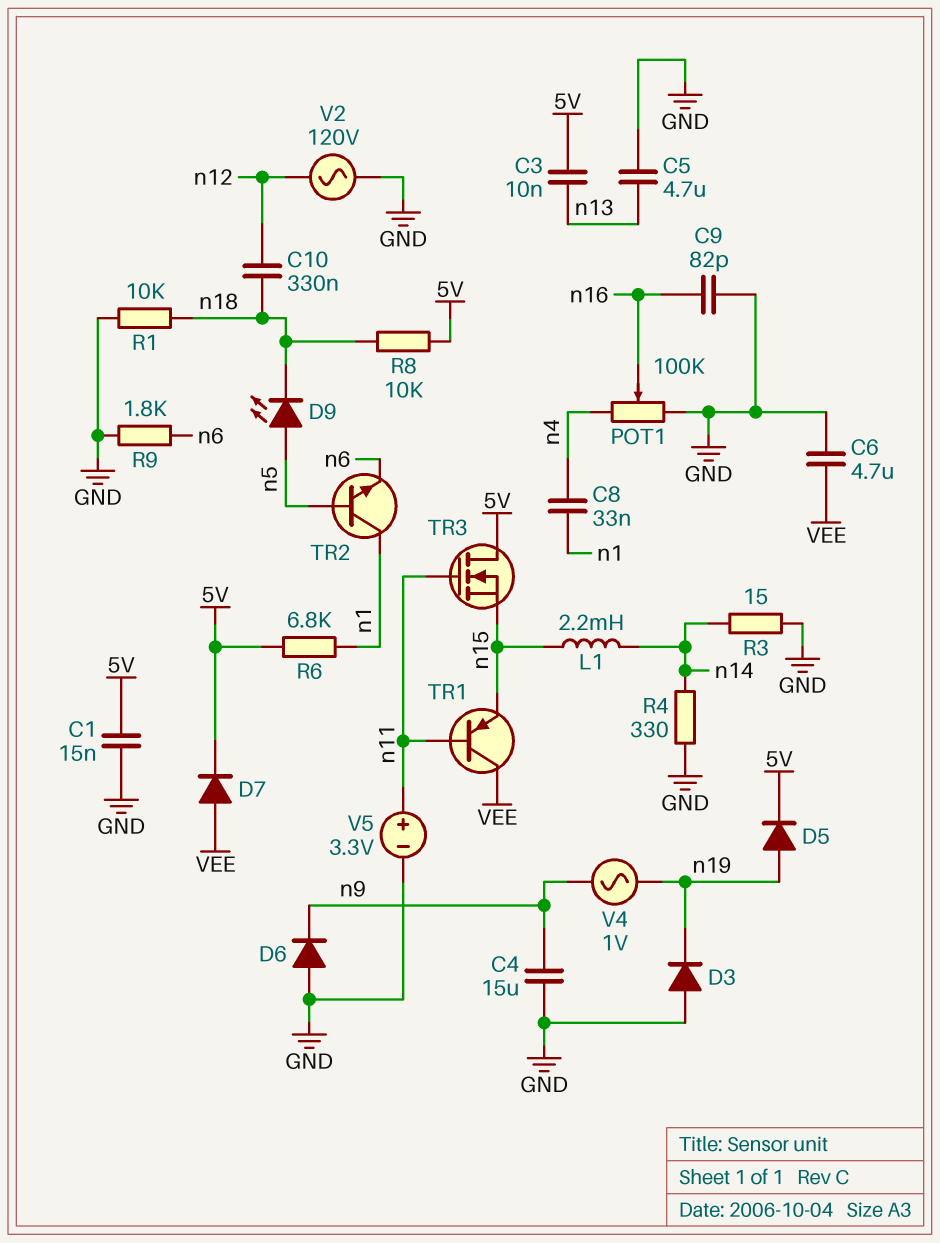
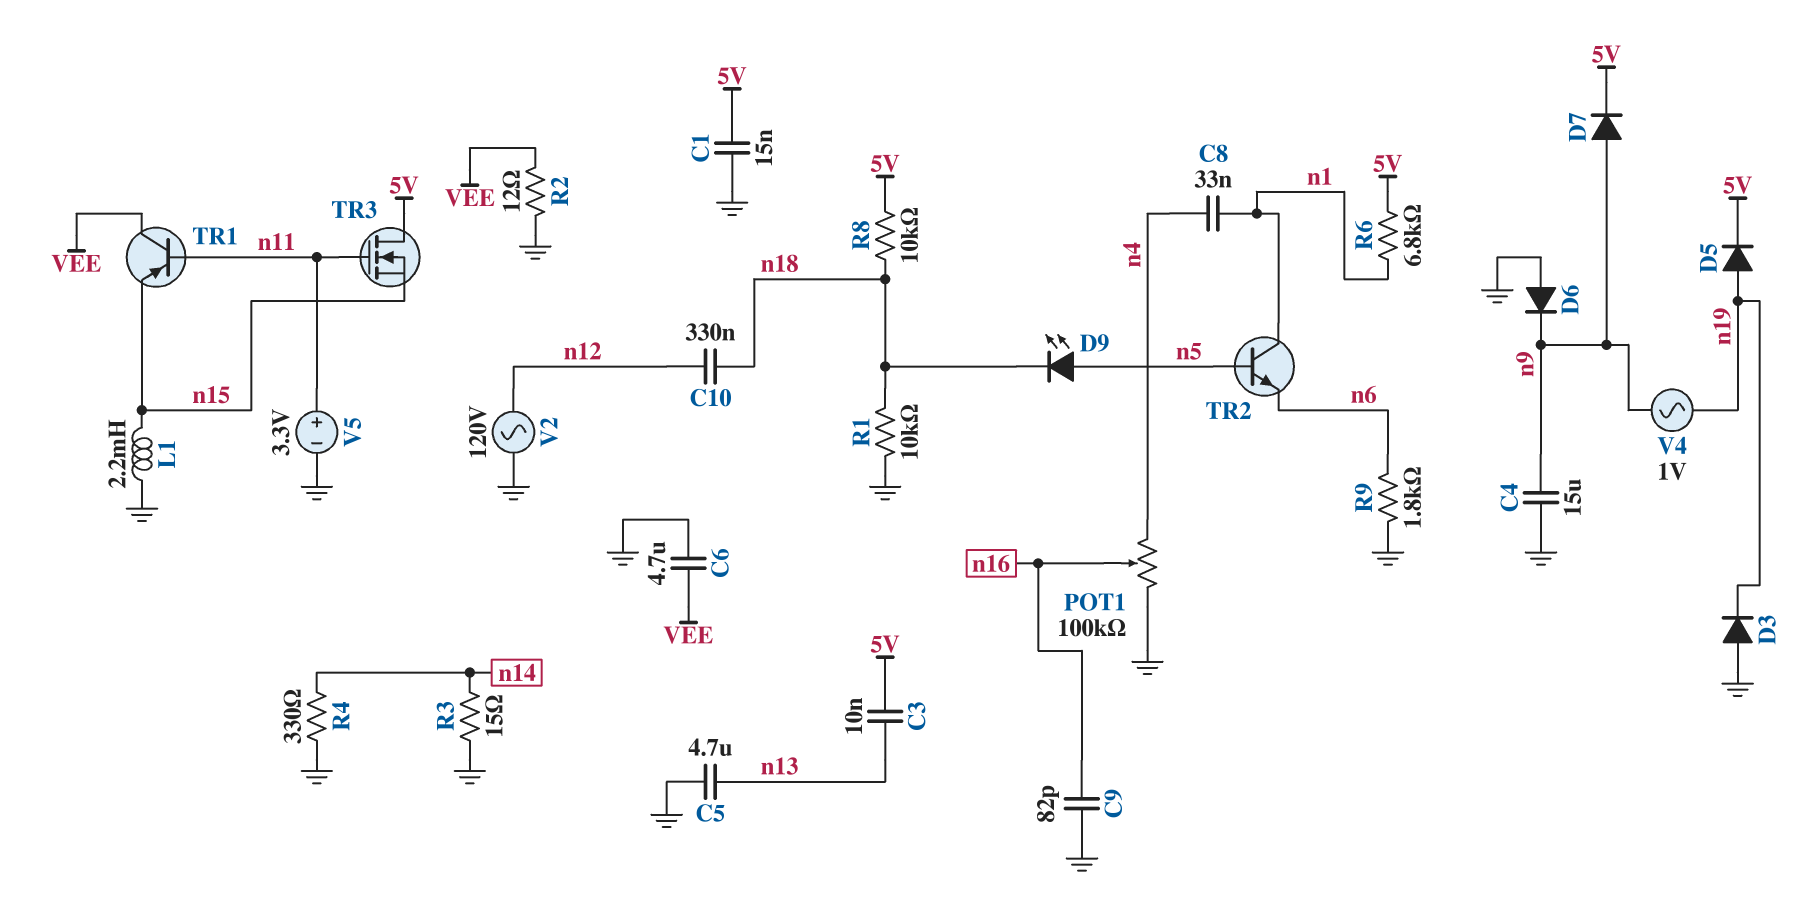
D7: diode (A VEE, K 5V) -> diode (A n9, K 5V)
L1: 2.2mH (n14, n15) -> 2.2mH (GND, n15)
R2: none -> 12 (GND, VEE)

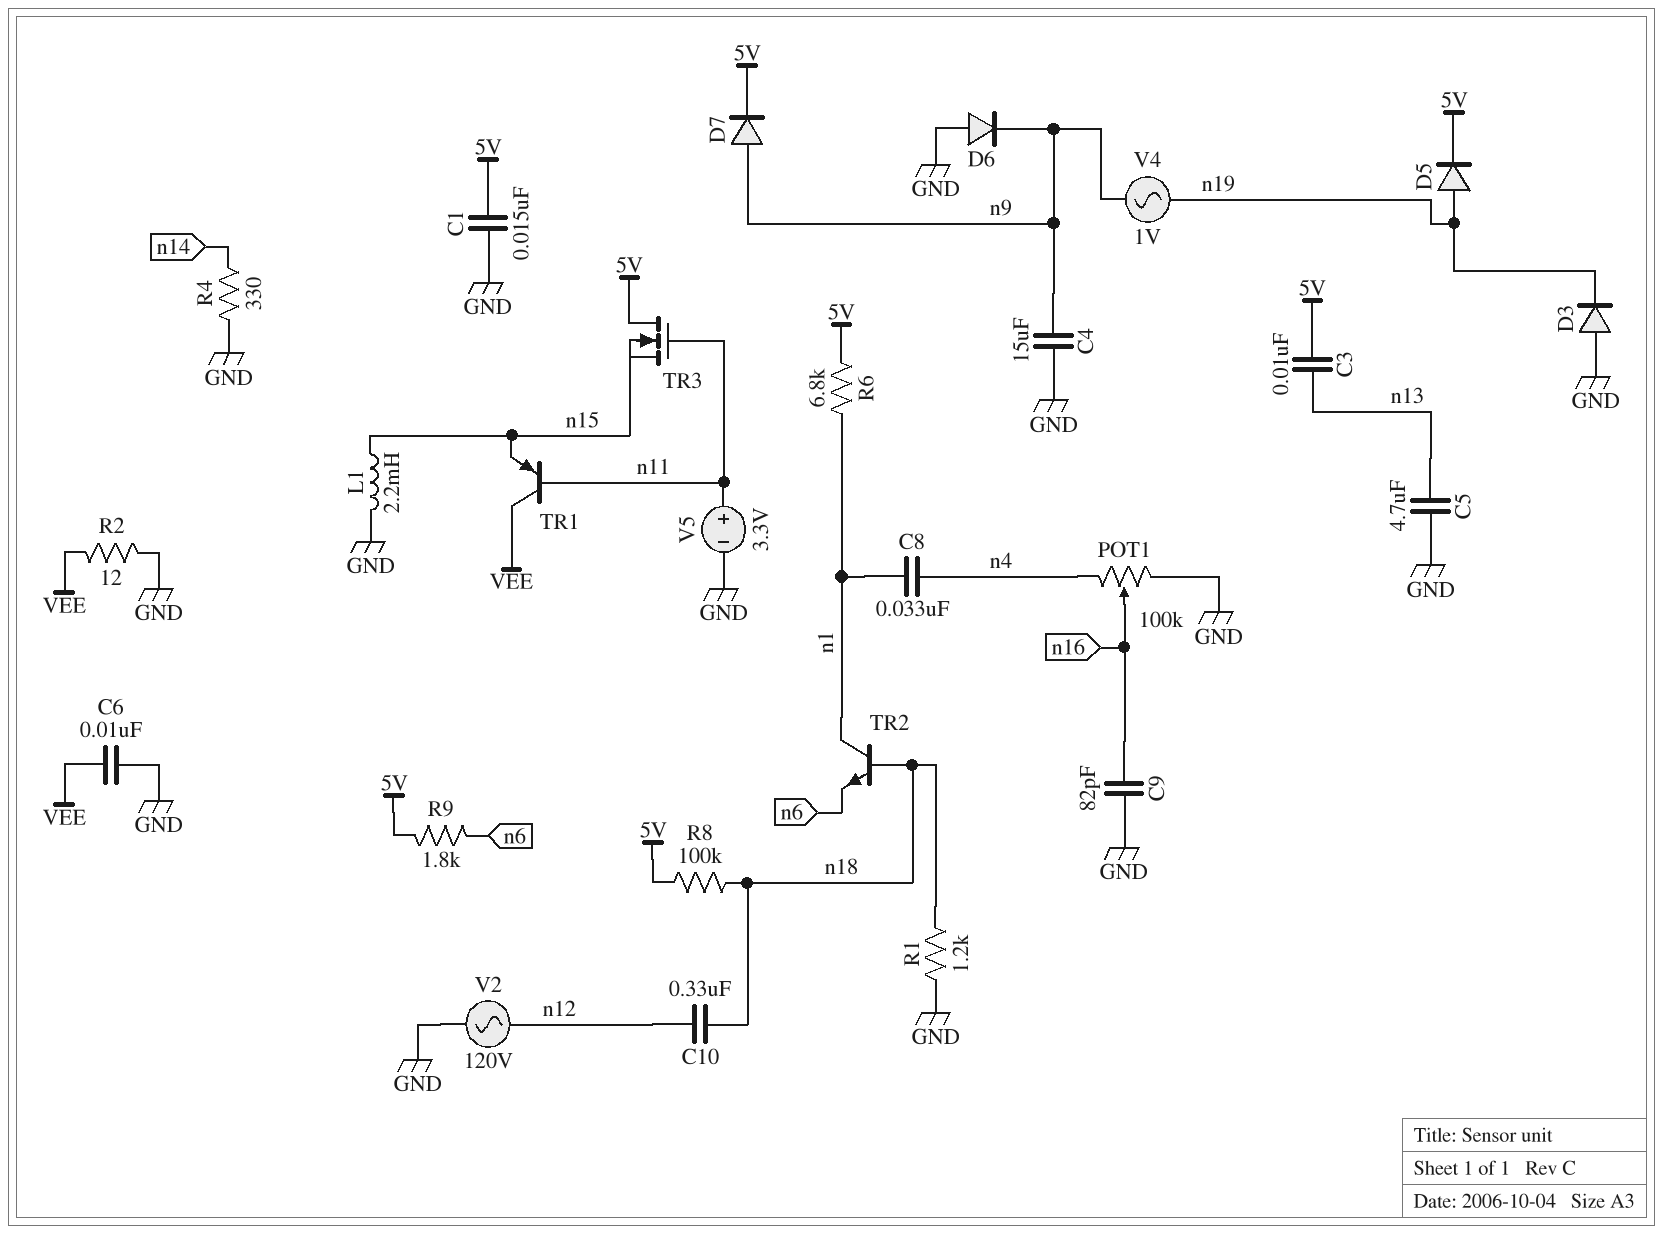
C6: 4.7uF (GND, VEE) -> 10nF (GND, VEE)
D9: LED (A n5, K n18) -> none
R1: 10k (GND, n18) -> 1.2k (GND, n18)
R3: 15 (GND, n14) -> none
R8: 10k (5V, n18) -> 100k (5V, n18)
R9: 1.8k (GND, n6) -> 1.8k (5V, n6)
TR2: NPN (B n5, C n1, E n6) -> NPN (B n18, C n1, E n6)

